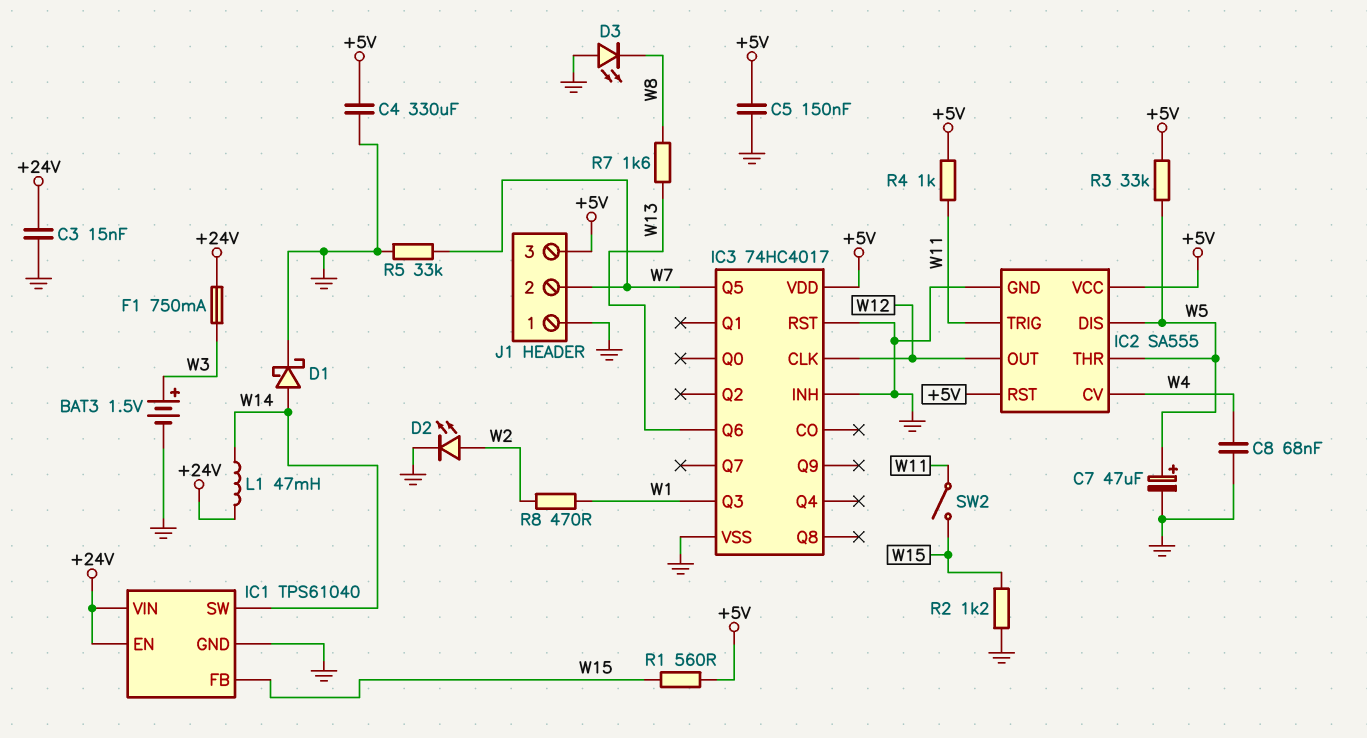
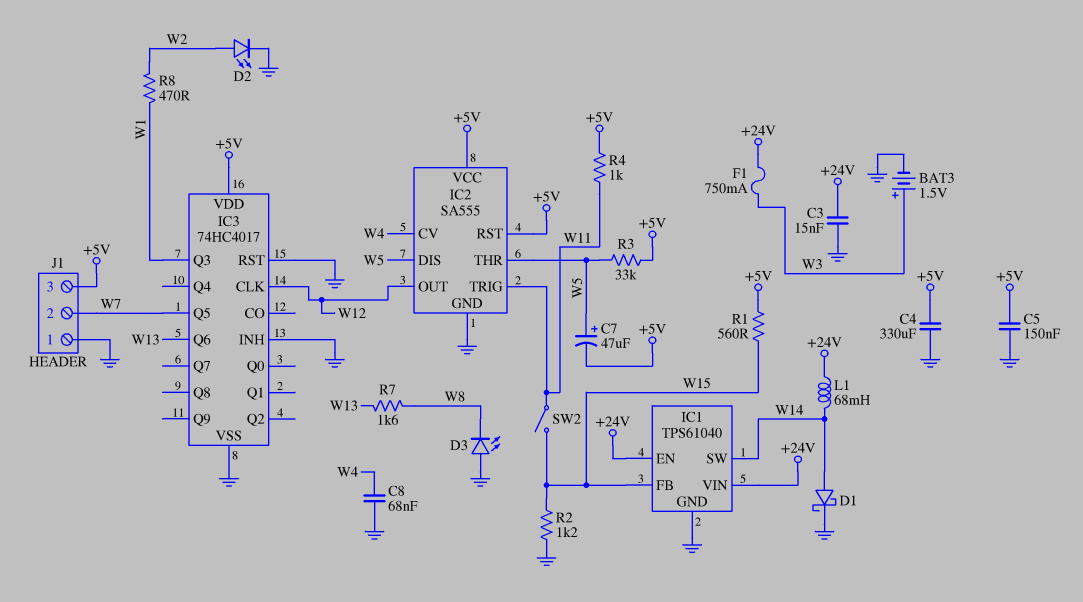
C7: 47uF (plus W5, minus GND) -> 47uF (plus W5, minus +5V)
L1: 47mH (+24V, W14) -> 68mH (+24V, W14)
R5: 33k (GND, W7) -> none

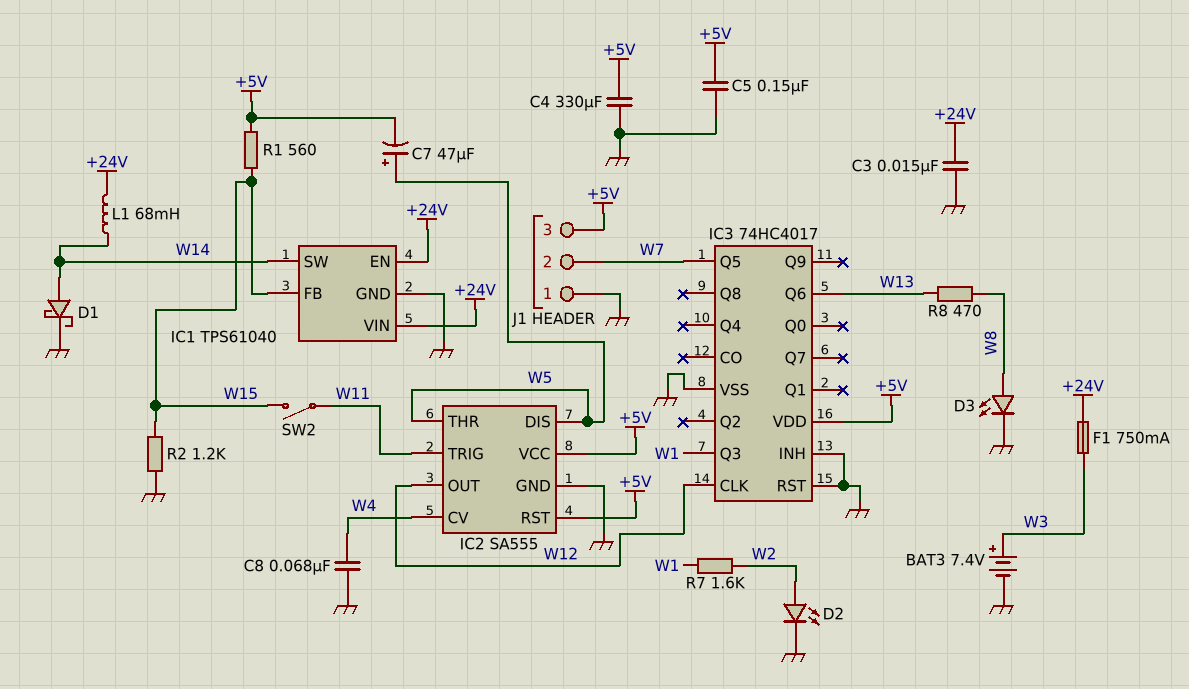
BAT3: 1.5V (plus W3, minus GND) -> 7.4V (plus W3, minus GND)
D3: LED (A GND, K W8) -> LED (A W8, K GND)
R3: 33k (+5V, W5) -> none
R4: 1k (+5V, W11) -> none
R7: 1.6k (W8, W13) -> 1.6k (W1, W2)
R8: 470 (W1, W2) -> 470 (W8, W13)

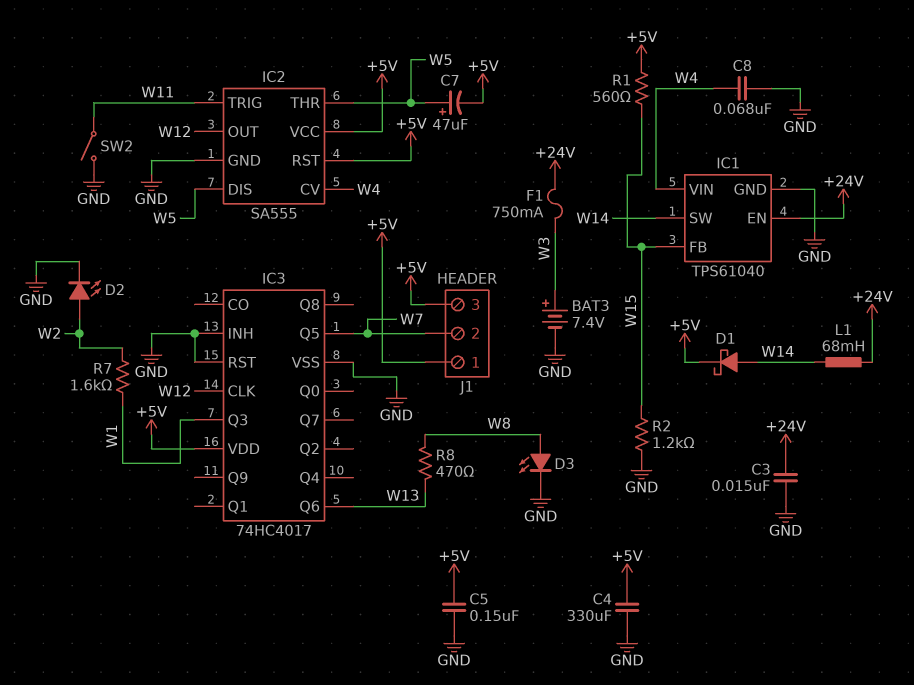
D1: schottky (A W14, K GND) -> schottky (A W14, K +5V)
IC1 pin VIN: +24V -> W4
J1 pin 1: GND -> +5V
SW2: switch (W11, W15) -> switch (GND, W11)

